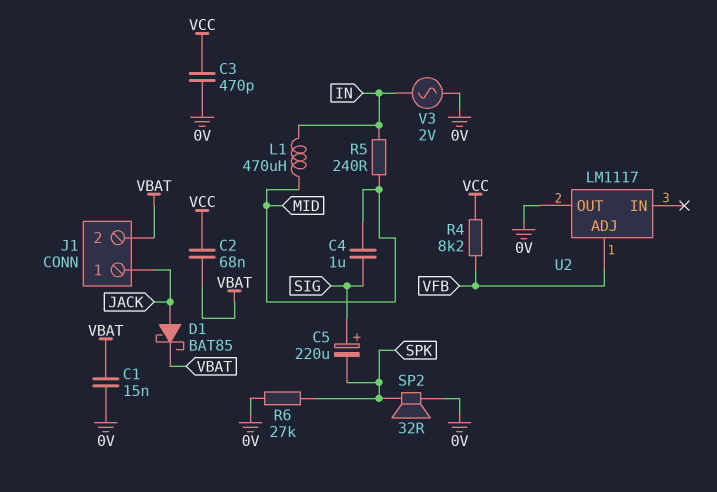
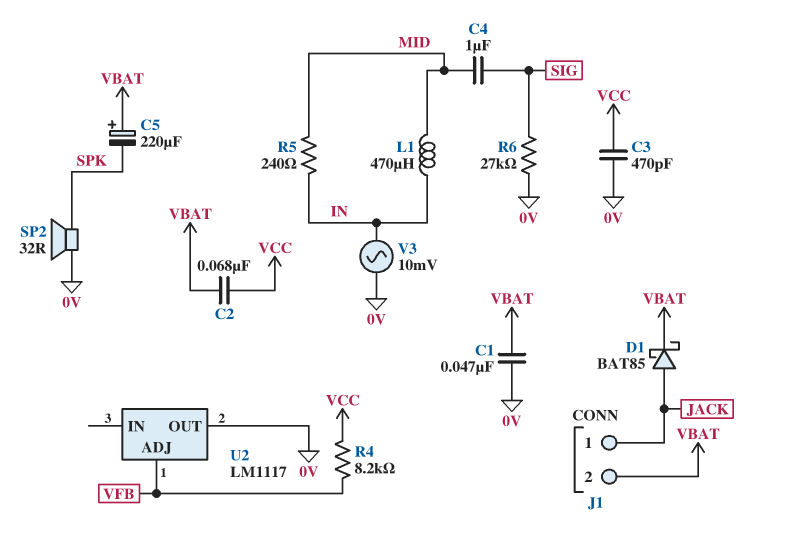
C1: 15nF (0V, VBAT) -> 47nF (0V, VBAT)
C5: 220uF (plus SIG, minus SPK) -> 220uF (plus VBAT, minus SPK)
R6: 27k (0V, SPK) -> 27k (0V, SIG)
V3: AC 2V (0V, IN) -> AC 10mV (0V, IN)

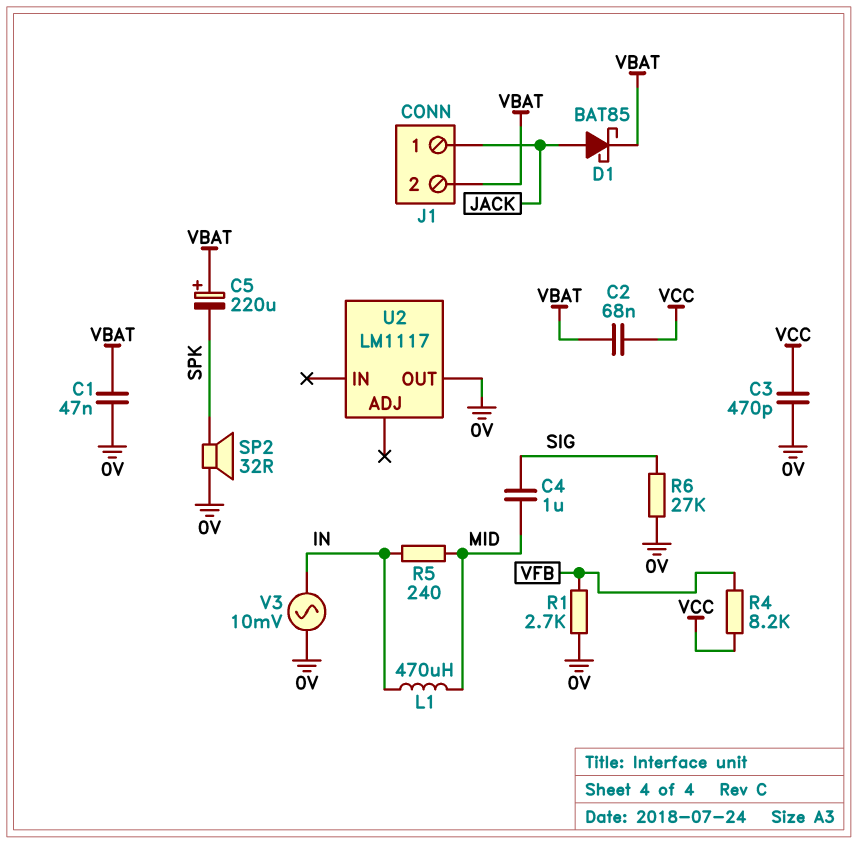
R1: none -> 2.7k (0V, VFB)
U2 pin ADJ: VFB -> none

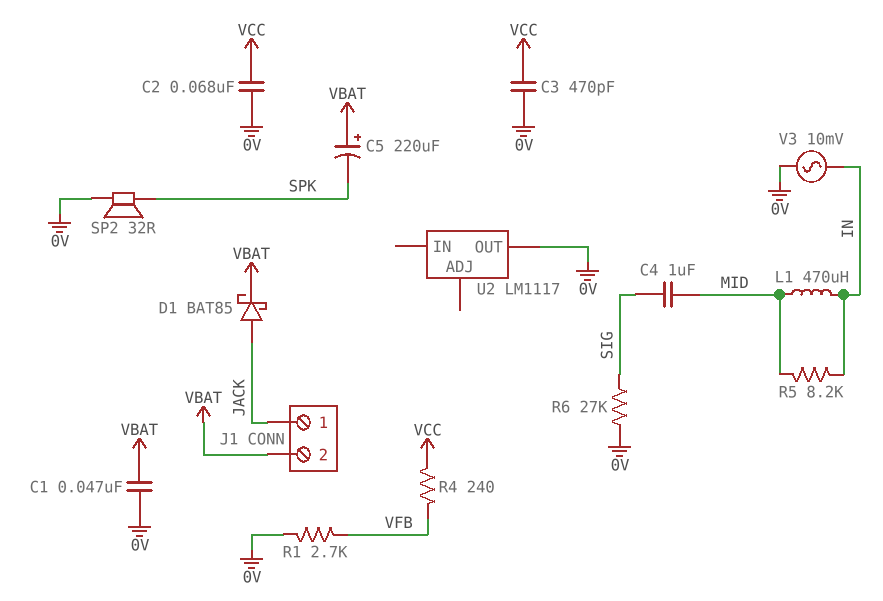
C2: 68nF (VBAT, VCC) -> 68nF (0V, VCC)
R4: 8.2k (VCC, VFB) -> 240 (VCC, VFB)
R5: 240 (IN, MID) -> 8.2k (IN, MID)

